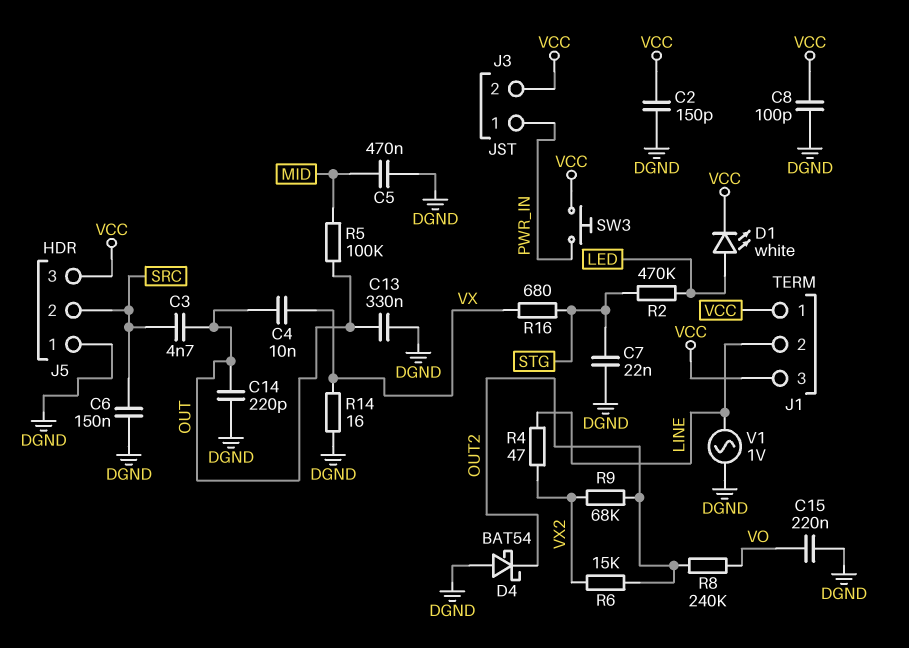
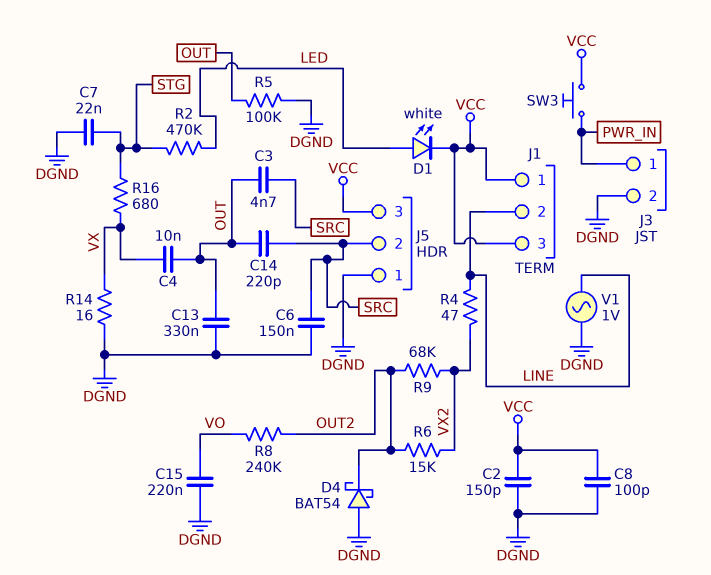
C5: 470nF (DGND, MID) -> none
C14: 220pF (DGND, OUT) -> 220pF (OUT, SRC)
J3 pin 2: VCC -> DGND
R5: 100k (MID, OUT) -> 100k (DGND, OUT)

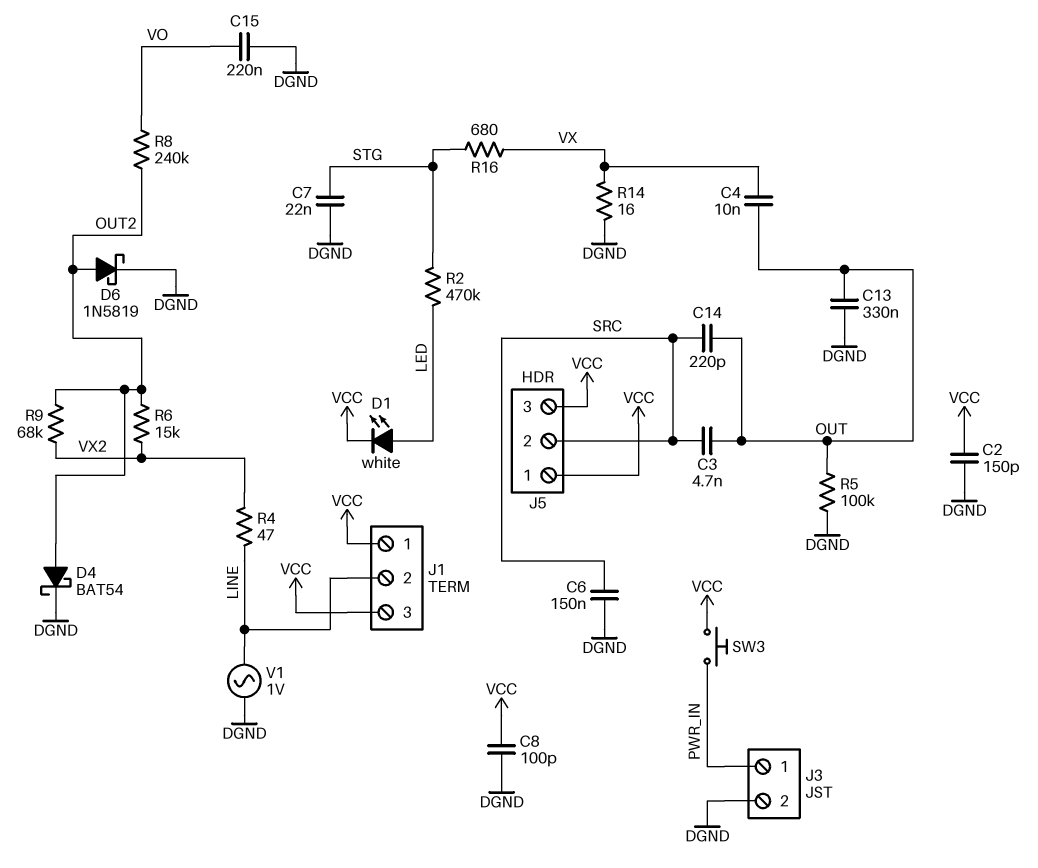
D4: schottky BAT54 (A DGND, K OUT2) -> schottky BAT54 (A OUT2, K DGND)
D6: none -> schottky 1N5819 (A OUT2, K DGND)
J5 pin 1: DGND -> VCC

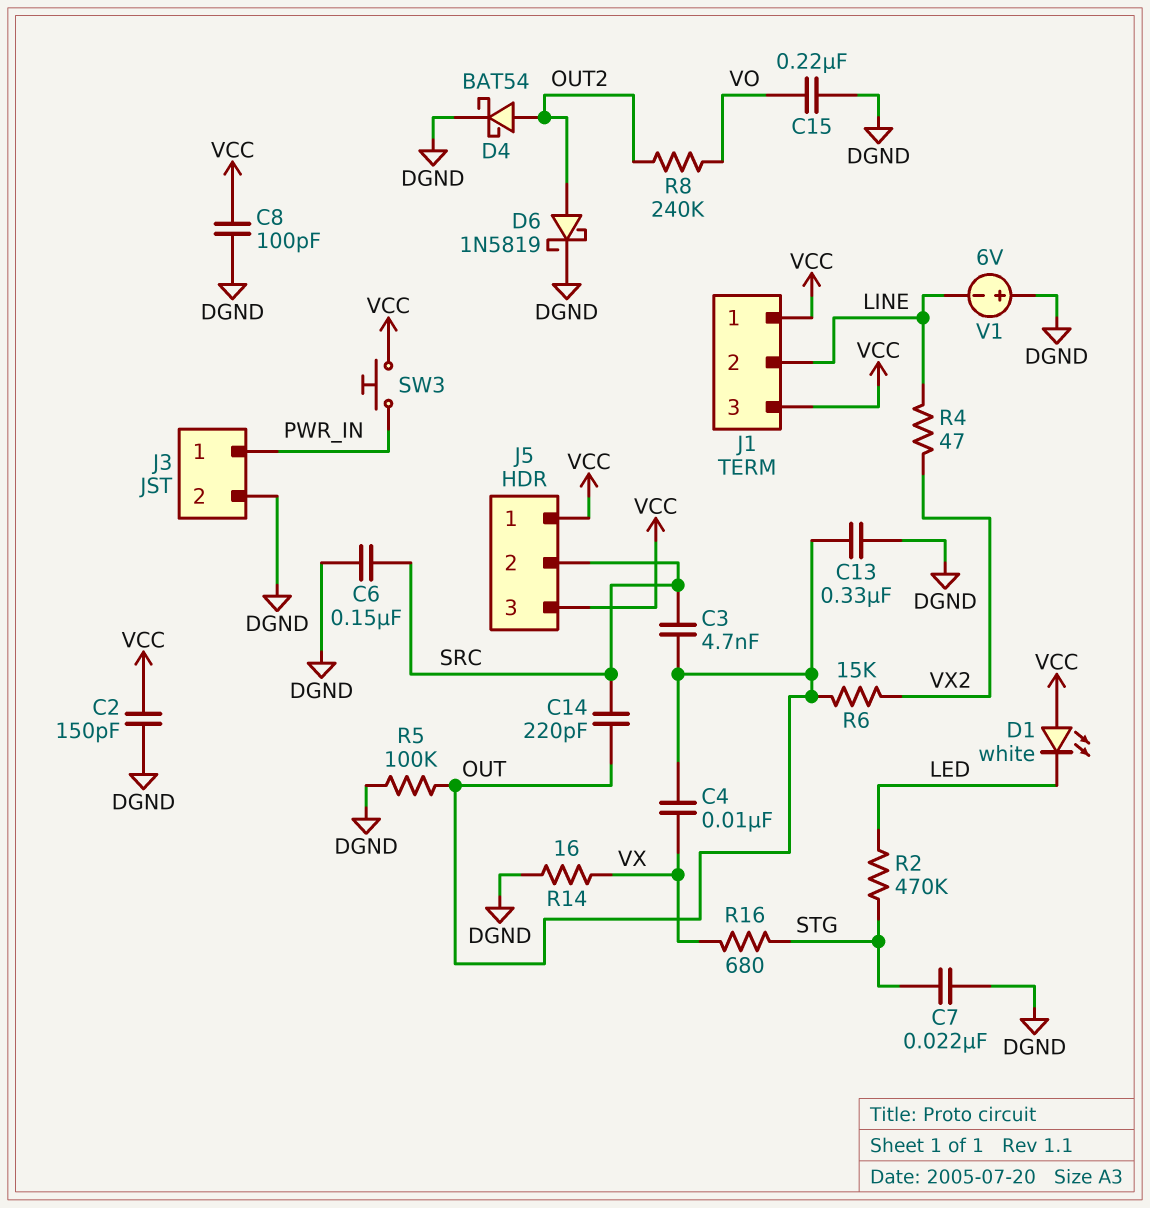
D1: LED white (A LED, K VCC) -> LED white (A VCC, K LED)
R6: 15k (OUT2, VX2) -> 15k (OUT, VX2)
R9: 68k (OUT2, VX2) -> none
V1: AC 1V (DGND, LINE) -> 6V (plus DGND, minus LINE)

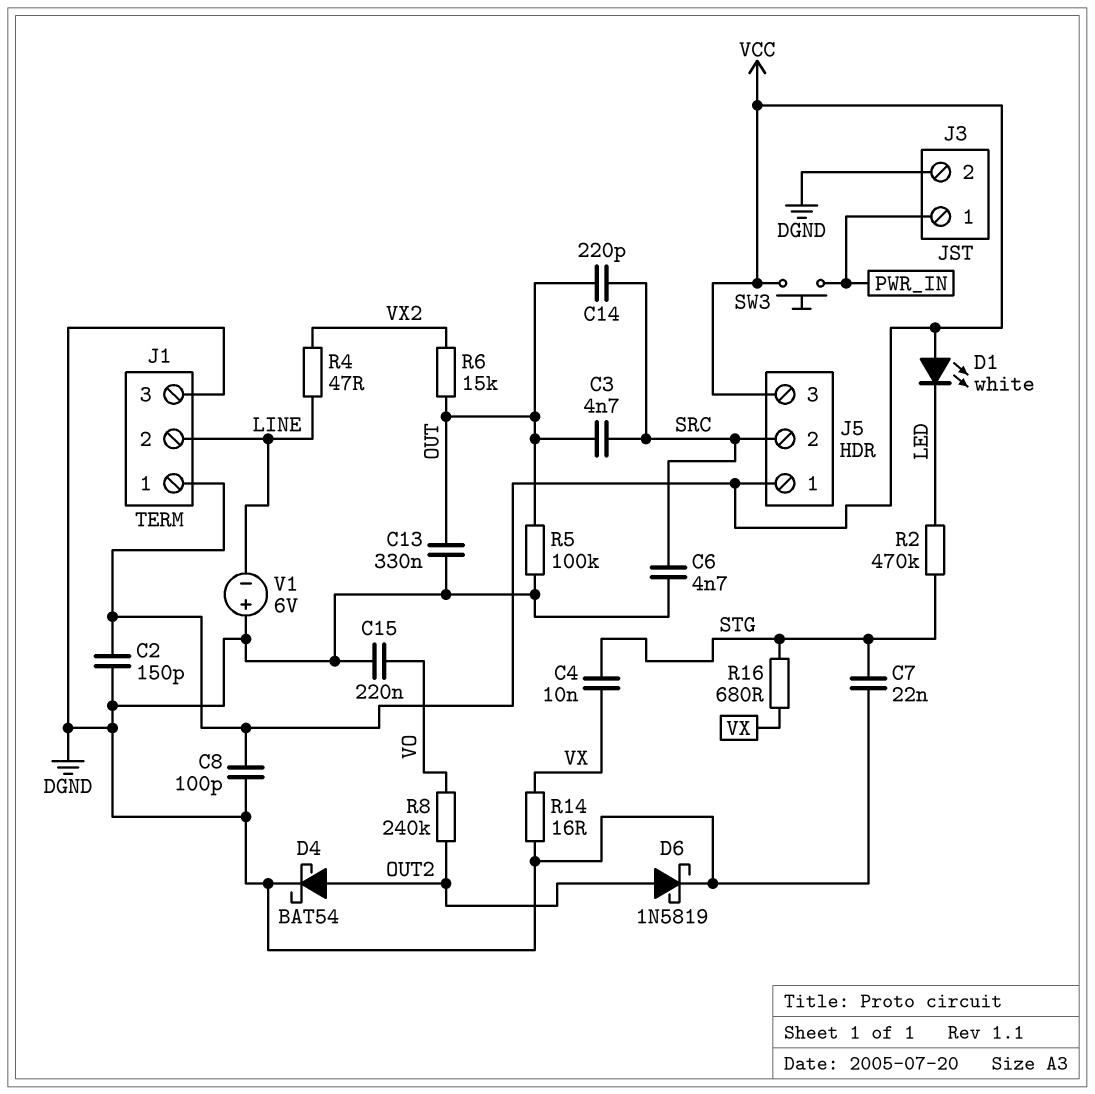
C4: 10nF (OUT, VX) -> 10nF (STG, VX)
C6: 150nF (DGND, SRC) -> 4.7nF (DGND, SRC)
J1 pin 3: VCC -> DGND

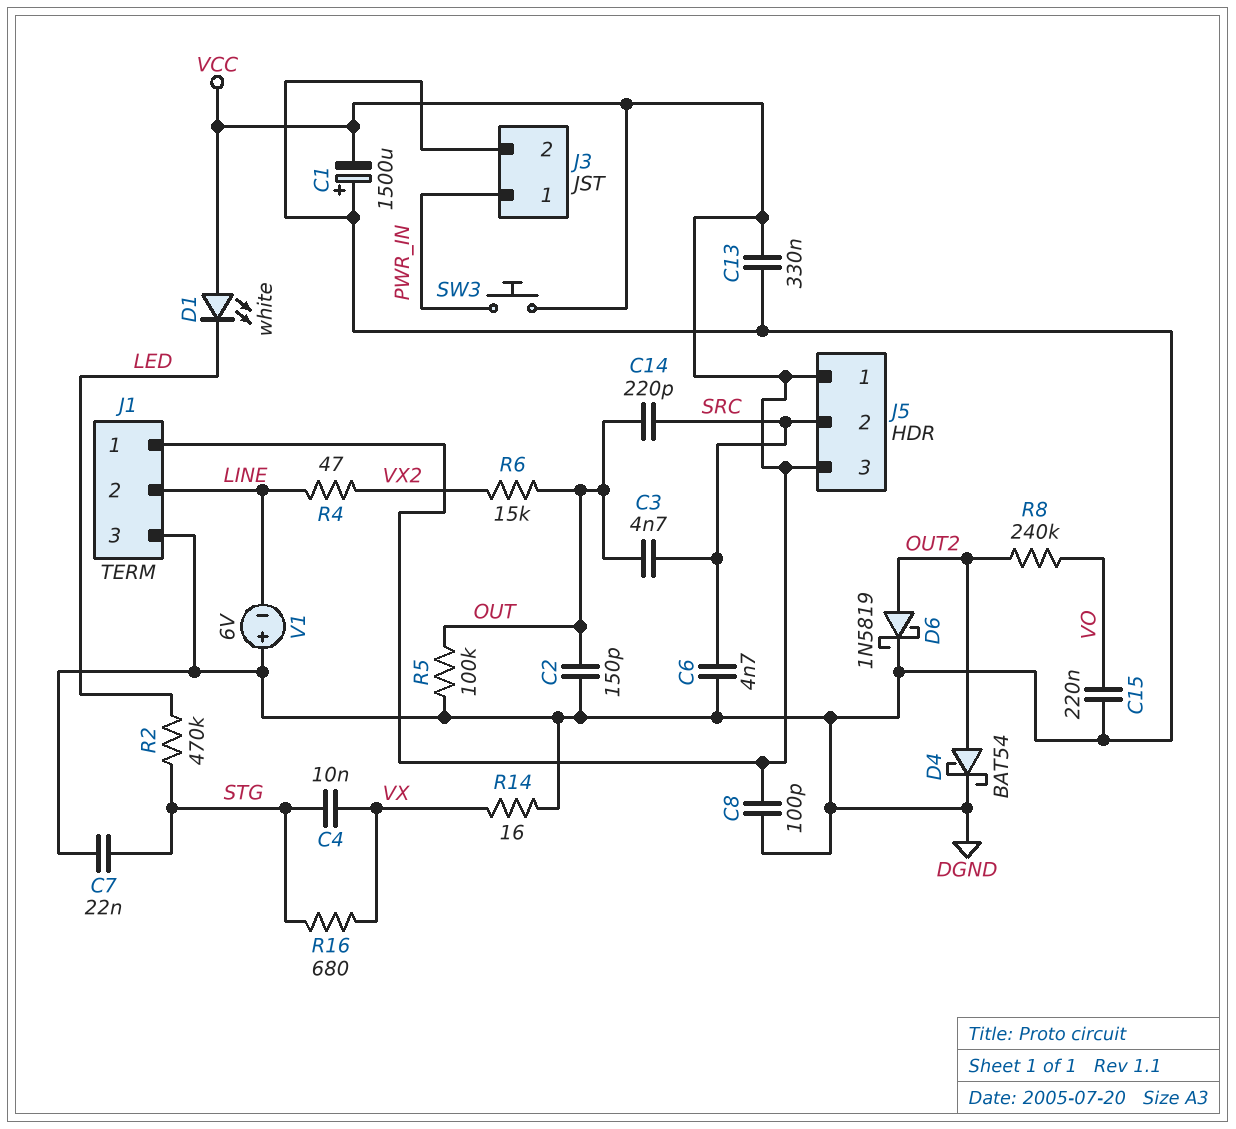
C1: none -> 1500uF (plus DGND, minus VCC)
C2: 150pF (DGND, VCC) -> 150pF (DGND, OUT)
C13: 330nF (DGND, OUT) -> 330nF (DGND, VCC)

